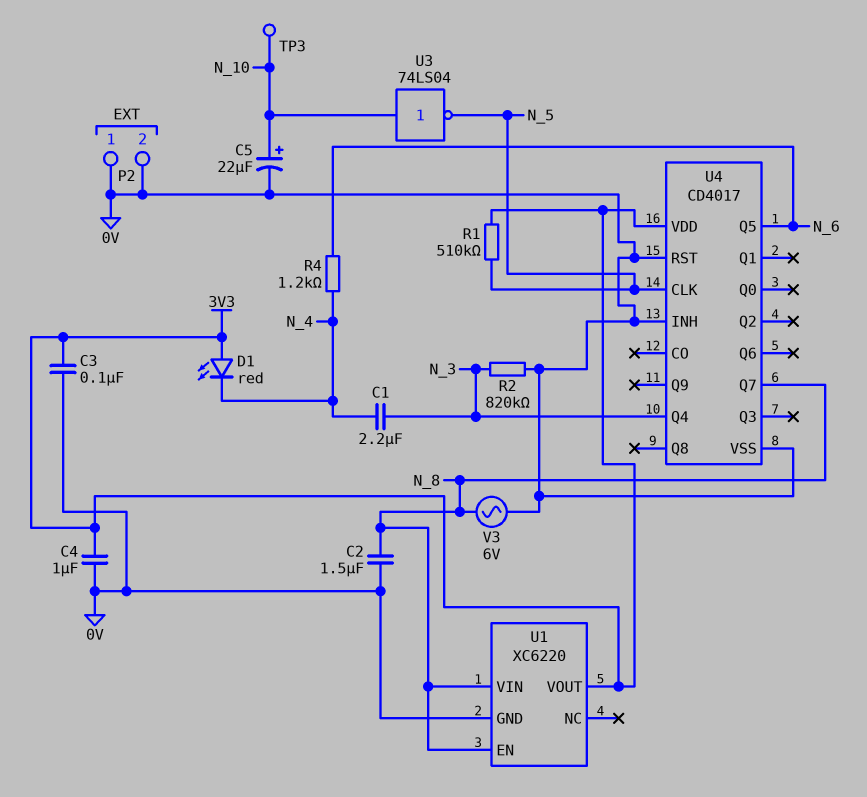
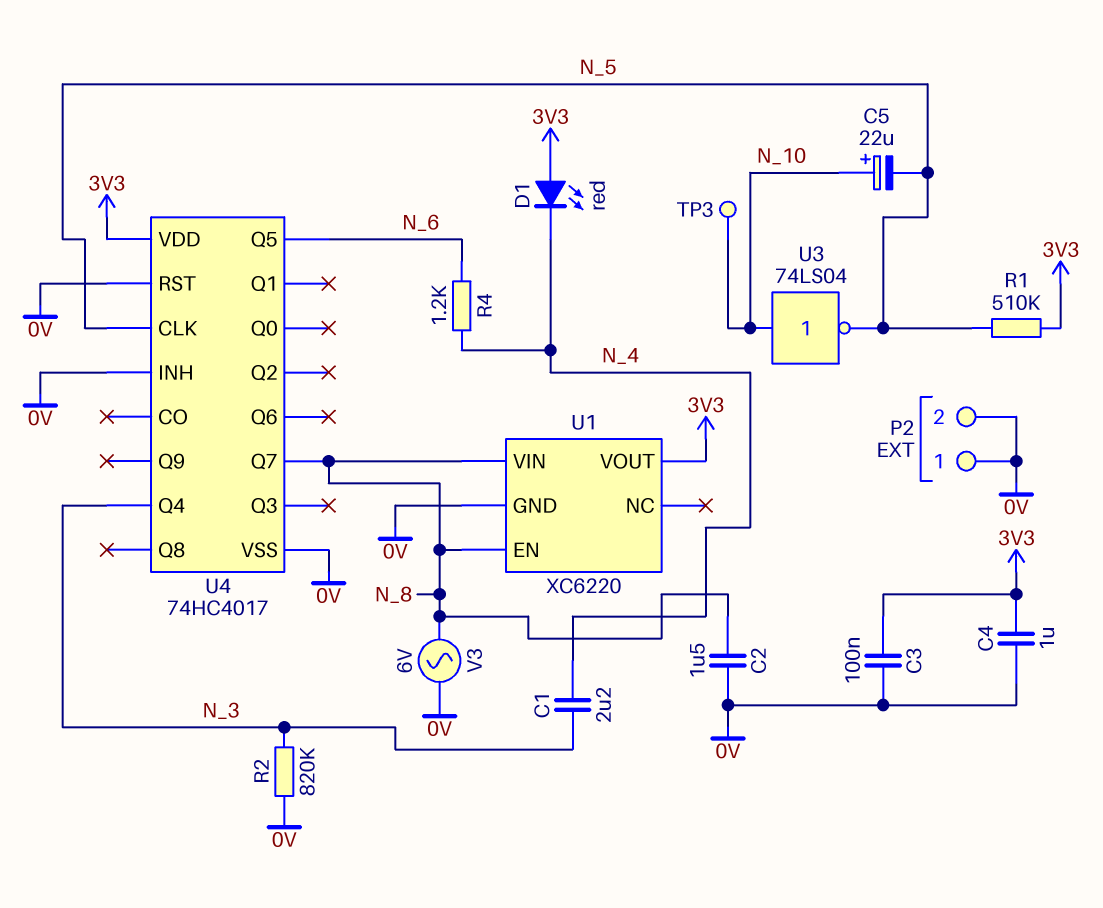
C5: 22uF (plus N_10, minus 0V) -> 22uF (plus N_10, minus N_5)
U4: CD4017 -> 74HC4017

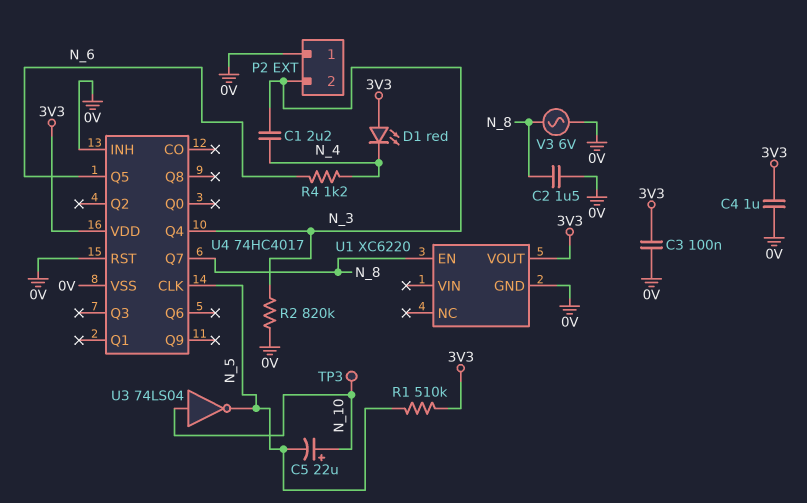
P2 pin 2: 0V -> N_3
U1 pin VIN: N_8 -> none

